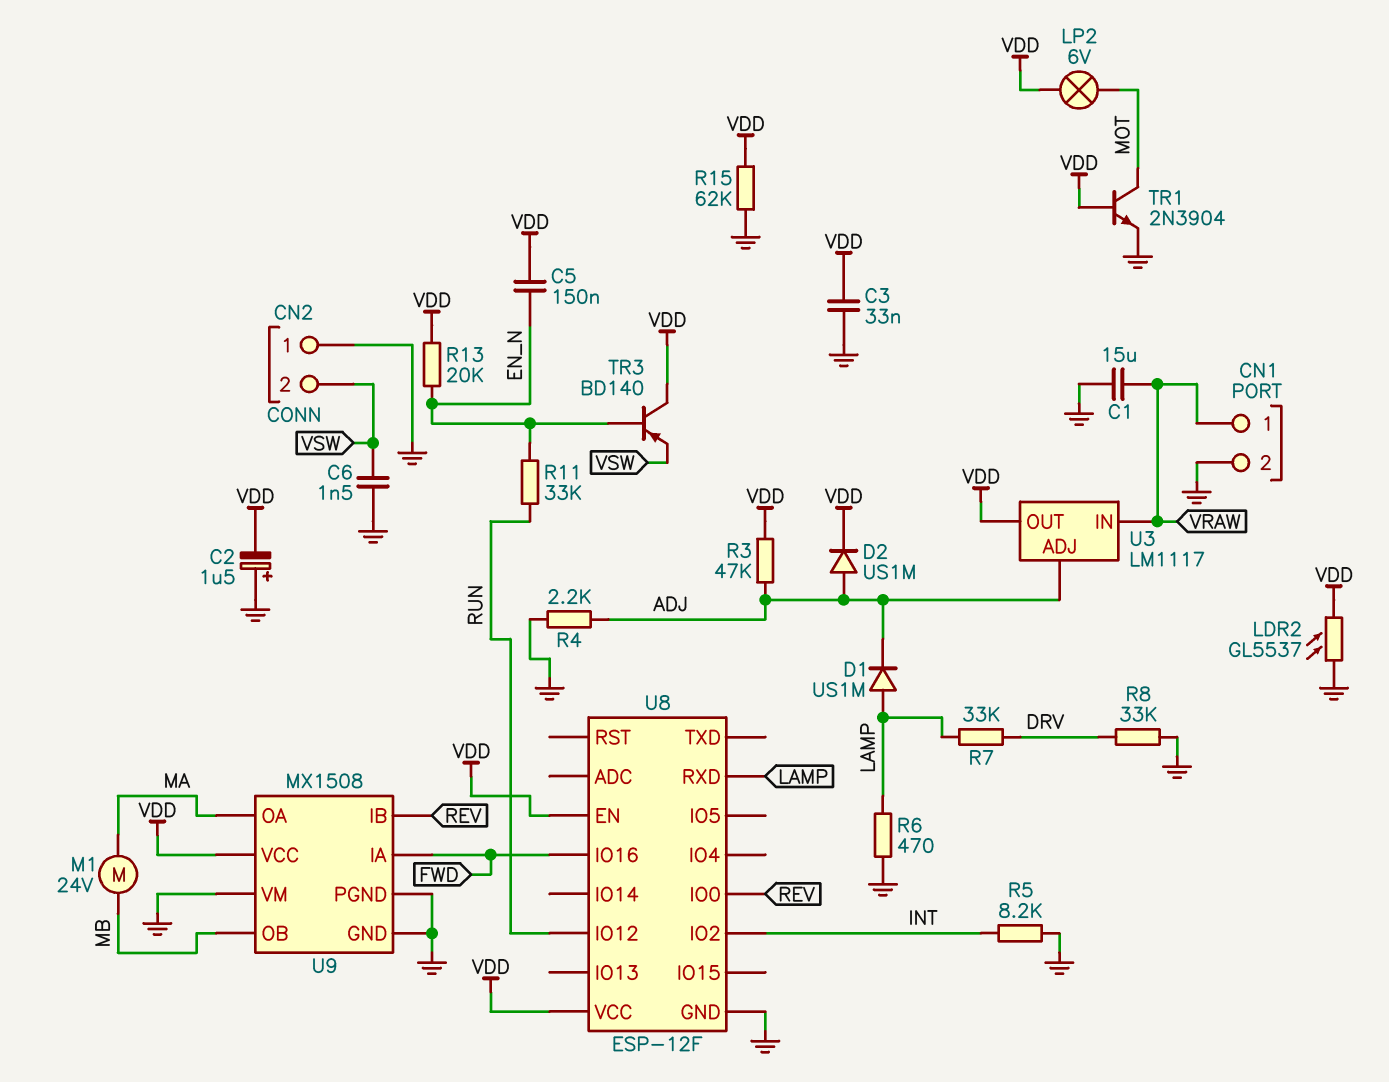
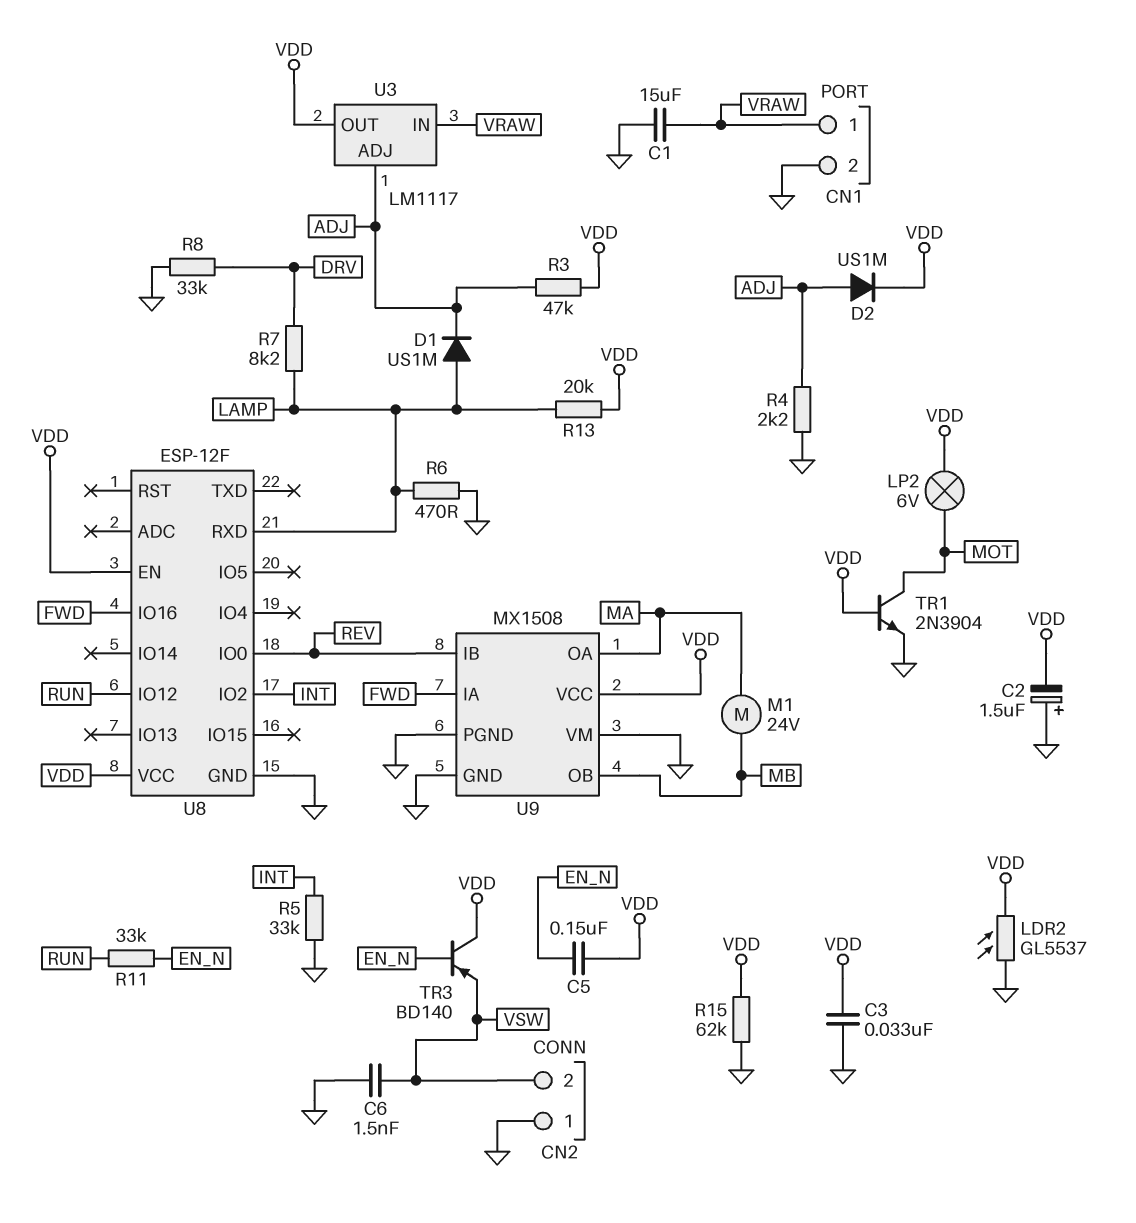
R5: 8.2k (GND, INT) -> 33k (GND, INT)
R7: 33k (DRV, LAMP) -> 8.2k (DRV, LAMP)
R13: 20k (EN_N, VDD) -> 20k (LAMP, VDD)

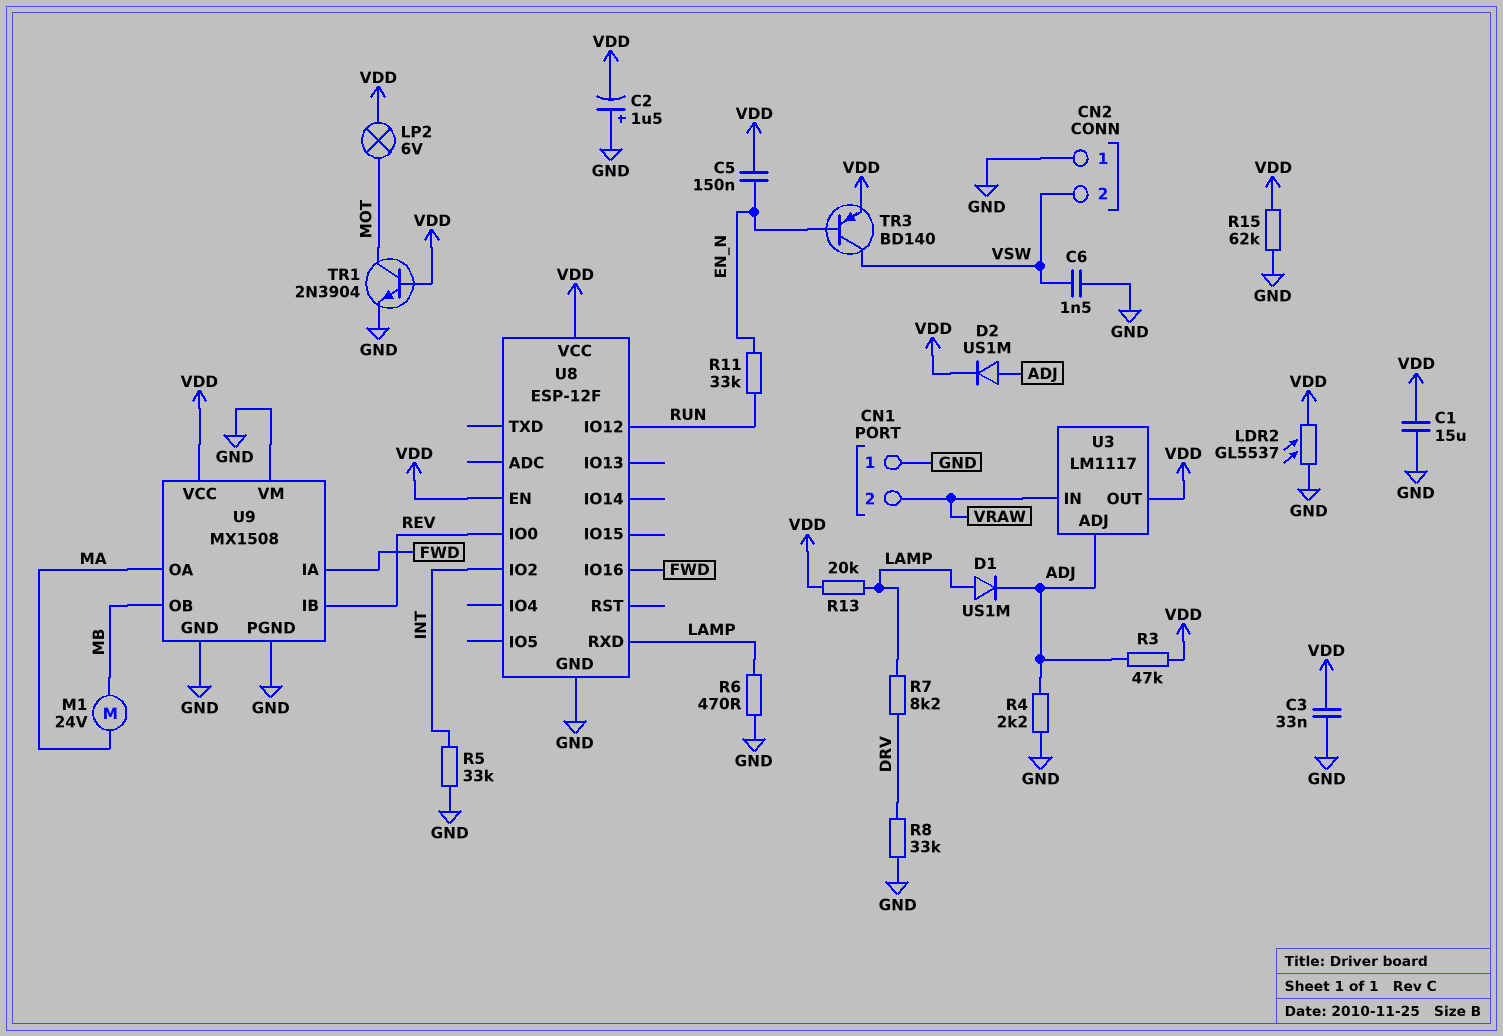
C1: 15uF (GND, VRAW) -> 15uF (GND, VDD)
CN1 pin 1: VRAW -> GND
CN1 pin 2: GND -> VRAW
TR3: PNP BD140 (B EN_N, C VDD, E VSW) -> PNP BD140 (B EN_N, C VSW, E VDD)

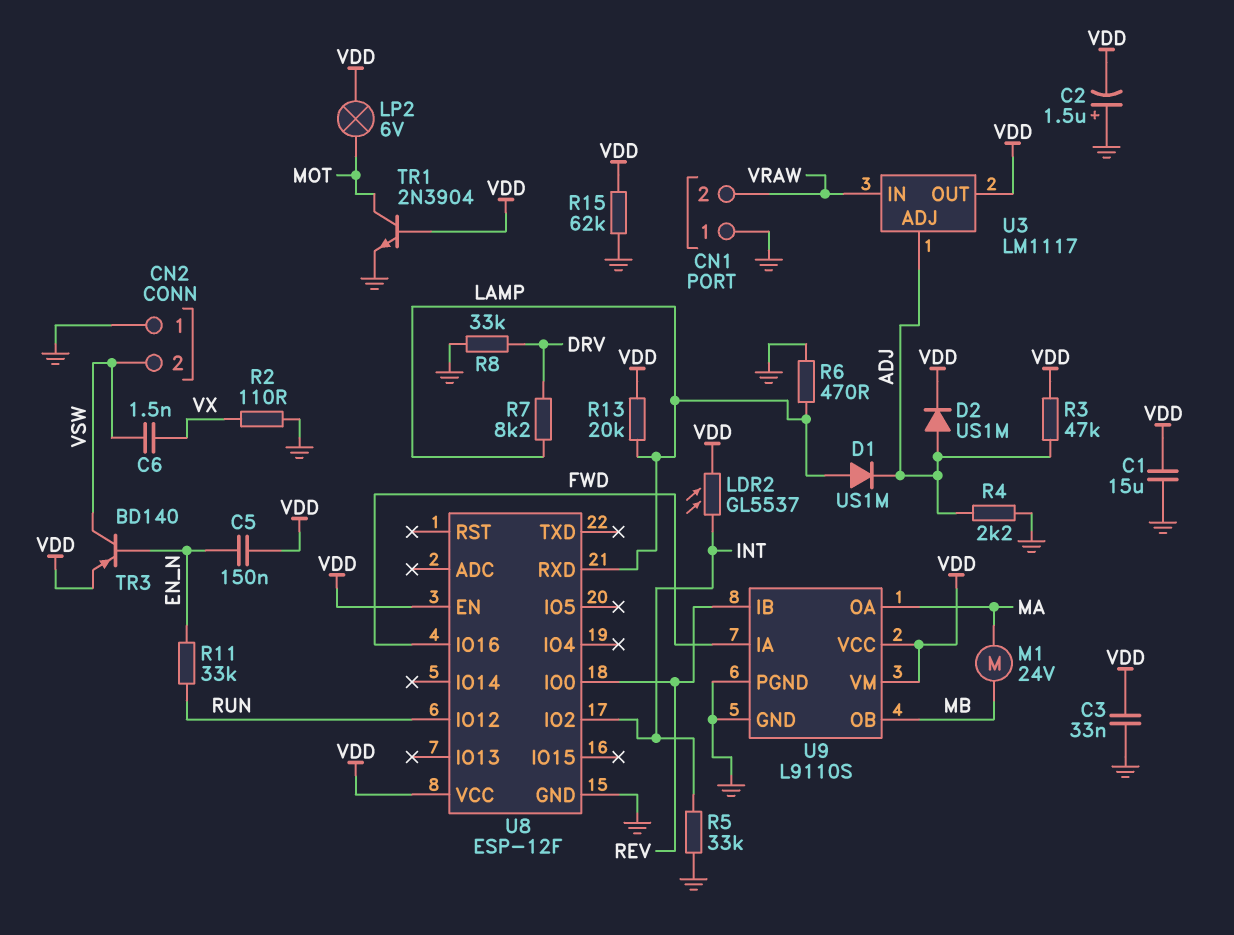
C6: 1.5nF (GND, VSW) -> 1.5nF (VSW, VX)
LDR2: GL5537 (GND, VDD) -> GL5537 (INT, VDD)
R2: none -> 110 (GND, VX)
U9: MX1508 -> L9110S
U9 pin VM: GND -> VDD

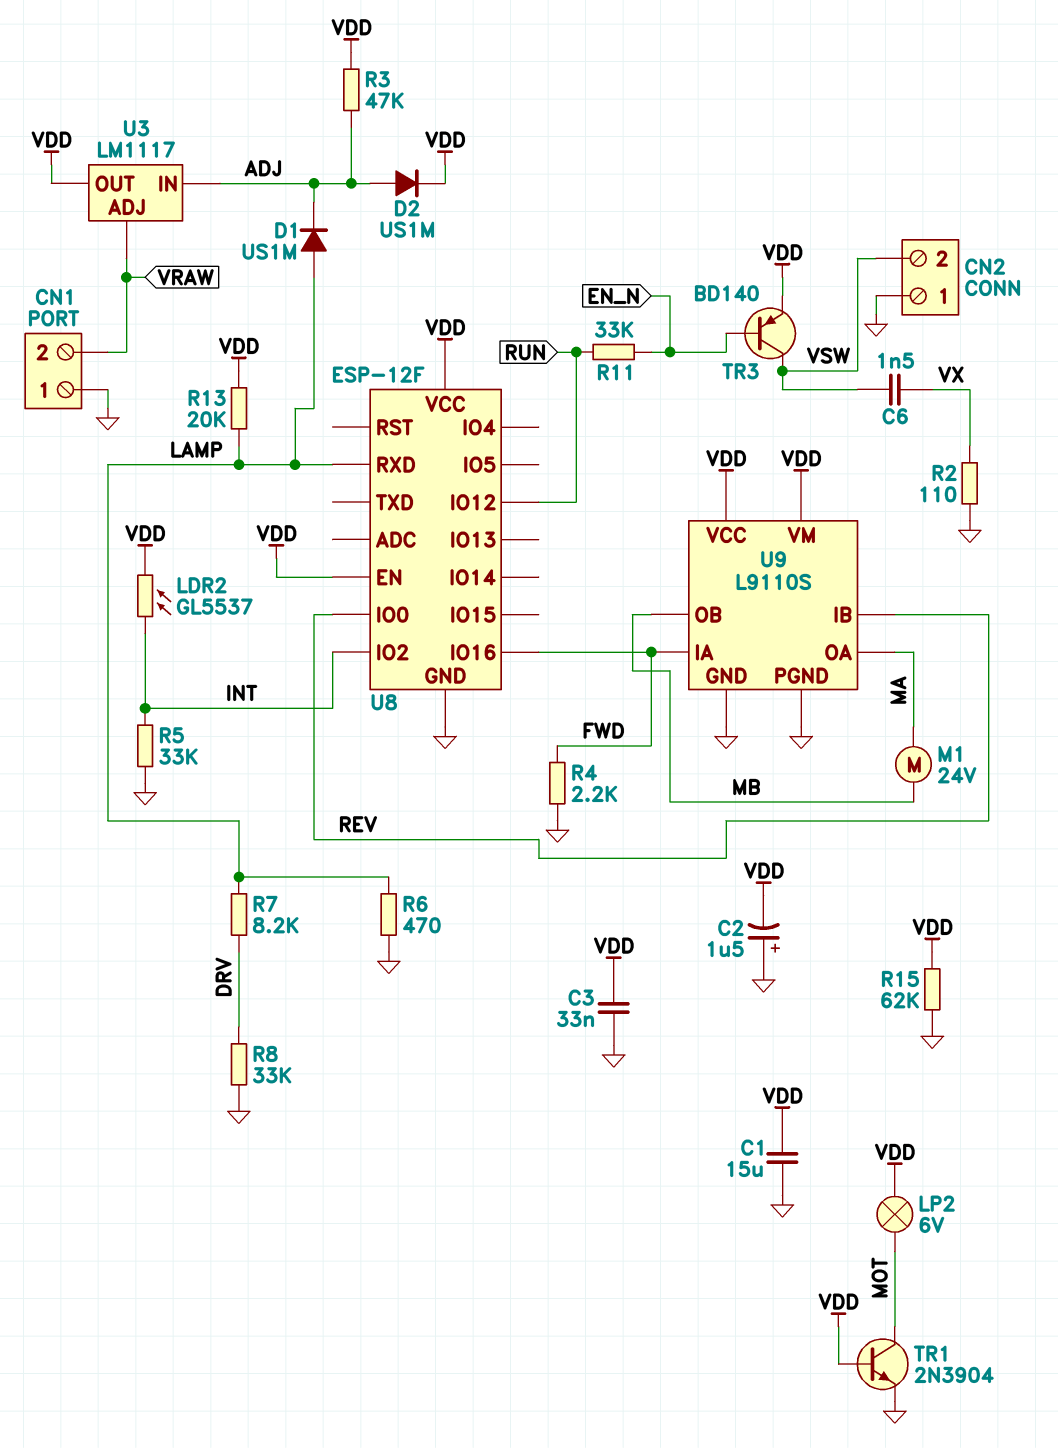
C5: 150nF (EN_N, VDD) -> none
R4: 2.2k (ADJ, GND) -> 2.2k (FWD, GND)
U3 pin ADJ: ADJ -> VRAW
U3 pin IN: VRAW -> ADJ

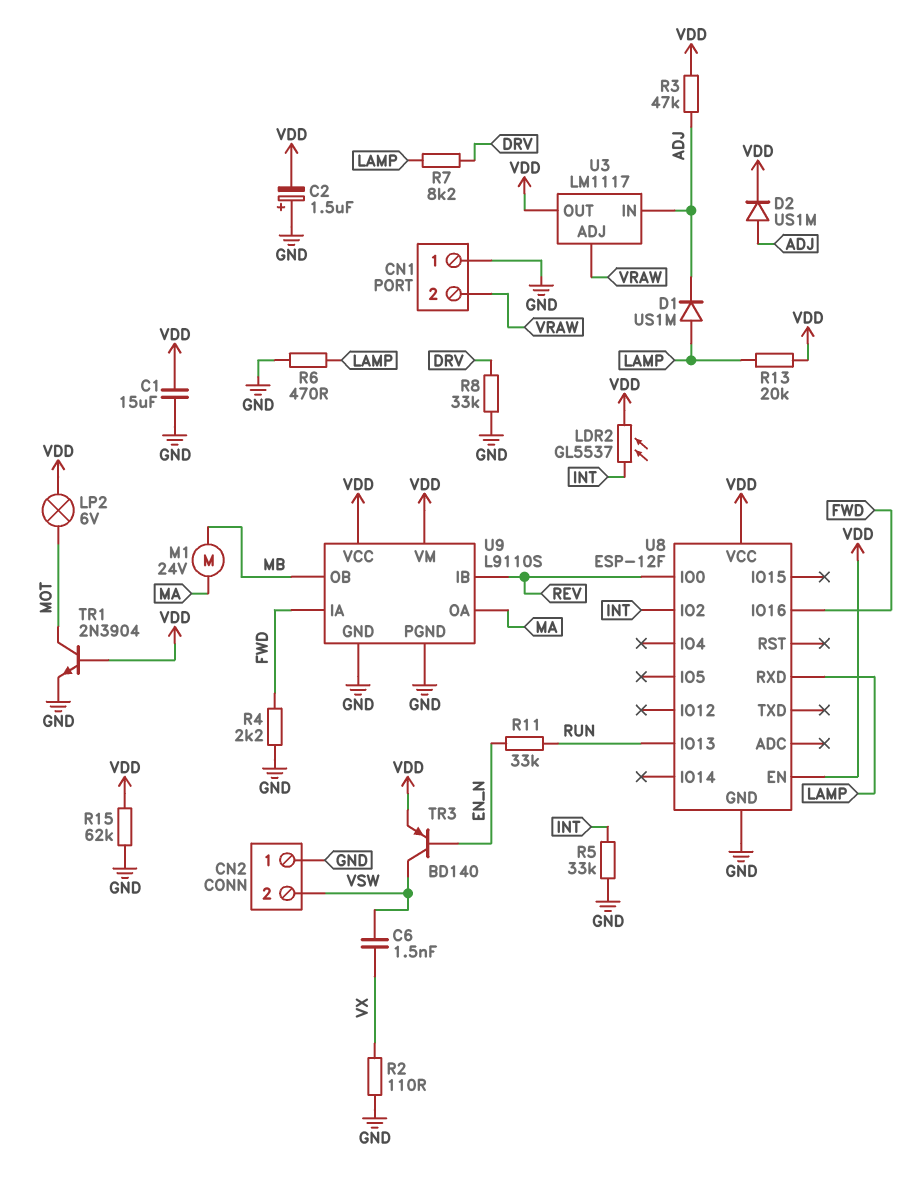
C3: 33nF (GND, VDD) -> none
U8 pin IO12: RUN -> none
U8 pin IO13: none -> RUN

